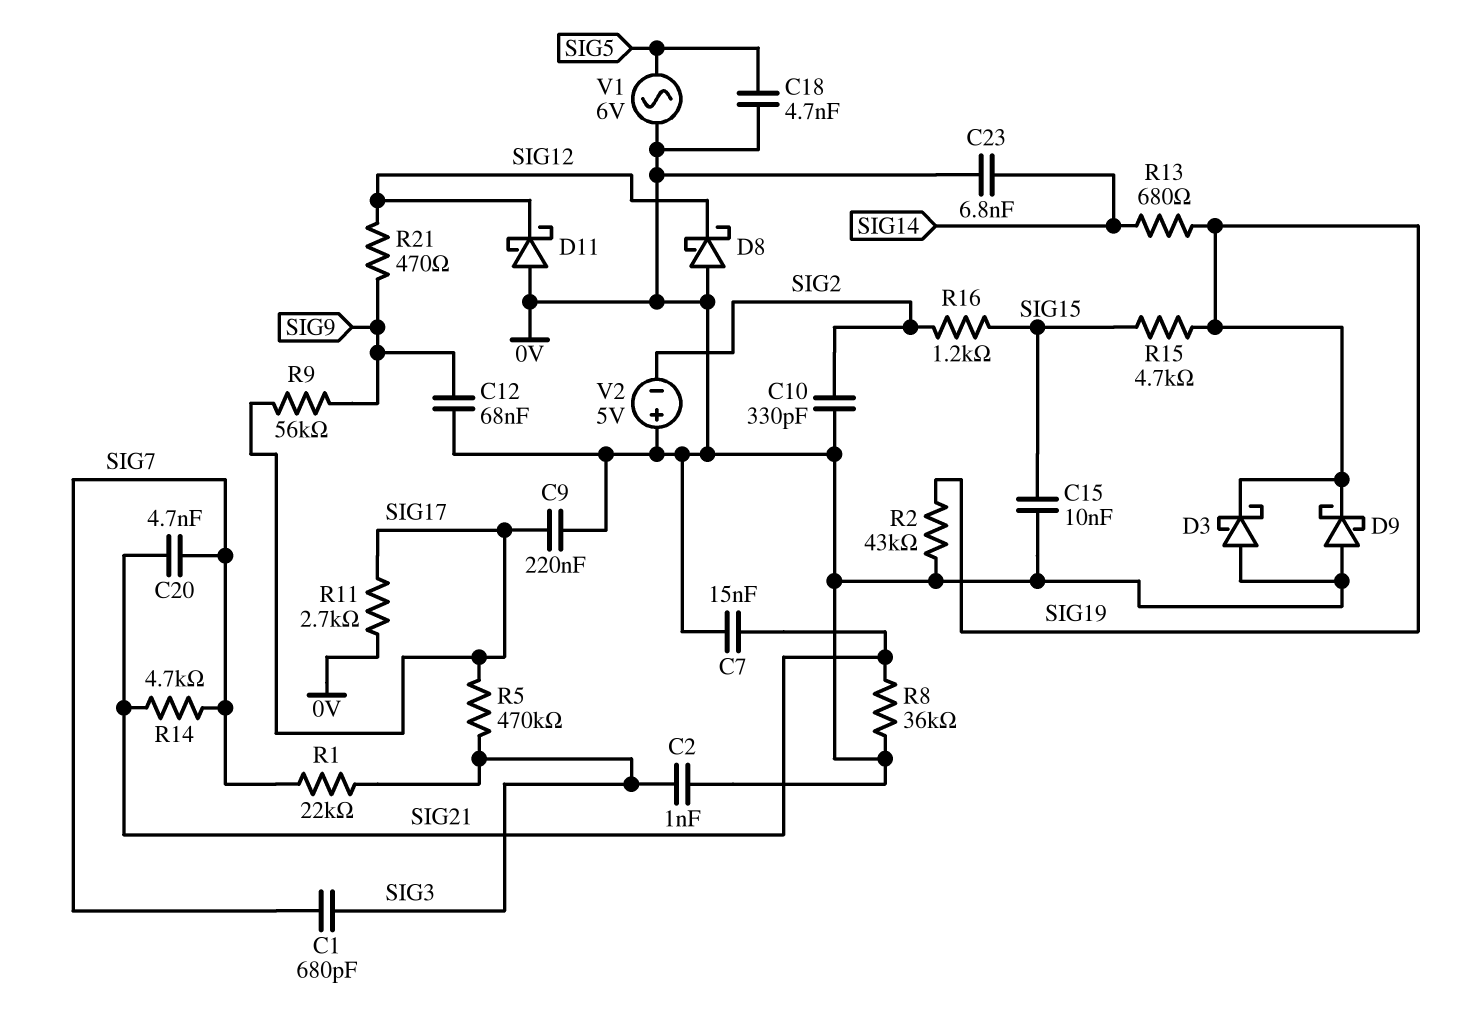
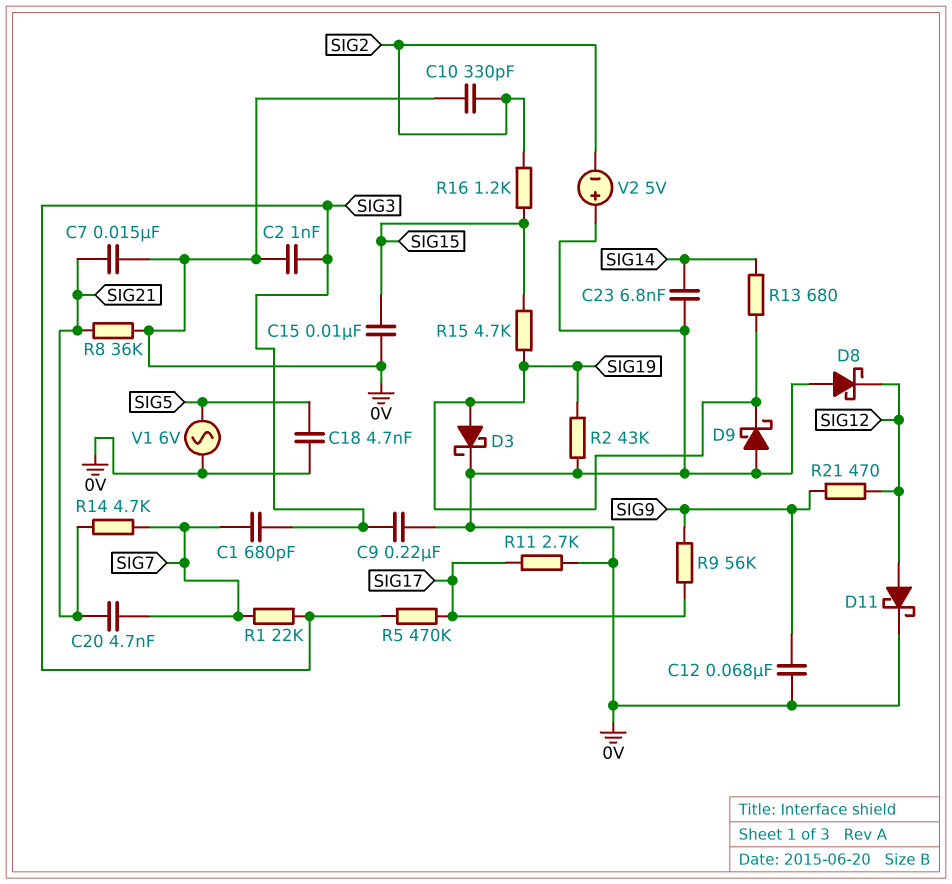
C9: 220nF (0V, SIG17) -> 220nF (0V, SIG3)
D3: schottky (A 0V, K SIG19) -> schottky (A SIG19, K 0V)
D11: schottky (A 0V, K SIG12) -> schottky (A SIG12, K 0V)

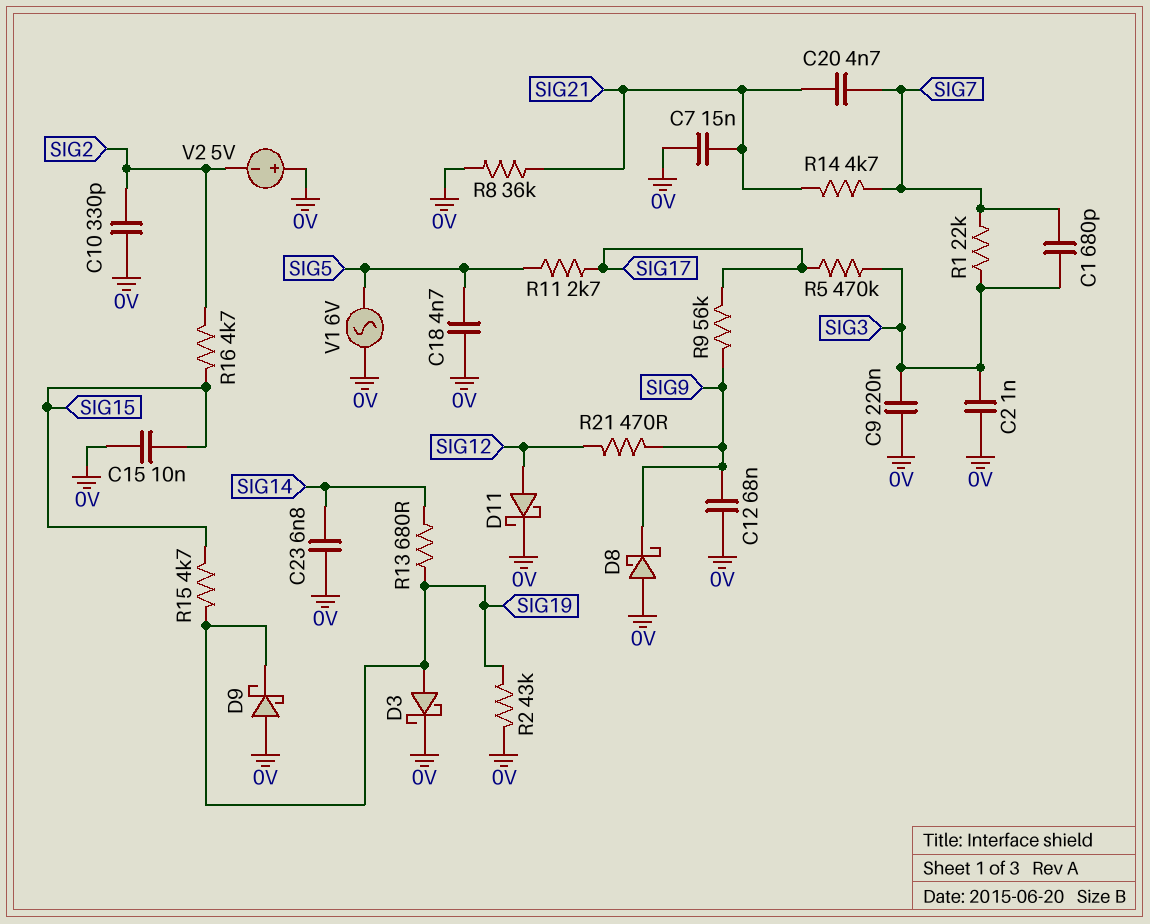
D8: schottky (A 0V, K SIG12) -> schottky (A 0V, K SIG9)
R11: 2.7k (0V, SIG17) -> 2.7k (SIG5, SIG17)
R16: 1.2k (SIG2, SIG15) -> 4.7k (SIG2, SIG15)

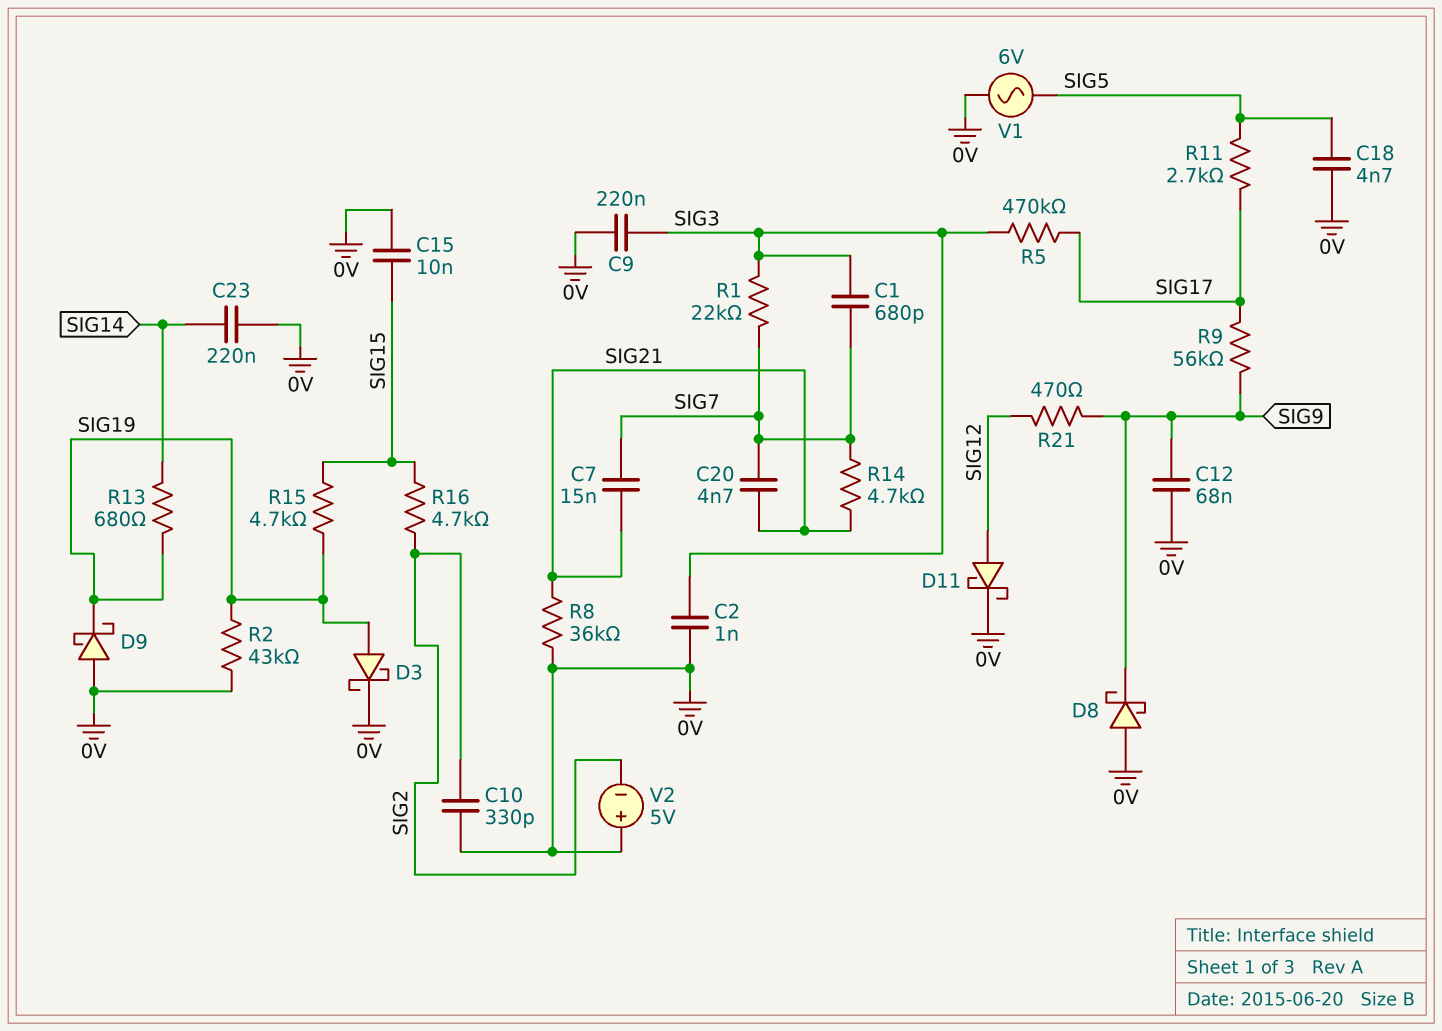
C7: 15nF (0V, SIG21) -> 15nF (SIG7, SIG21)
C23: 6.8nF (0V, SIG14) -> 220nF (0V, SIG14)

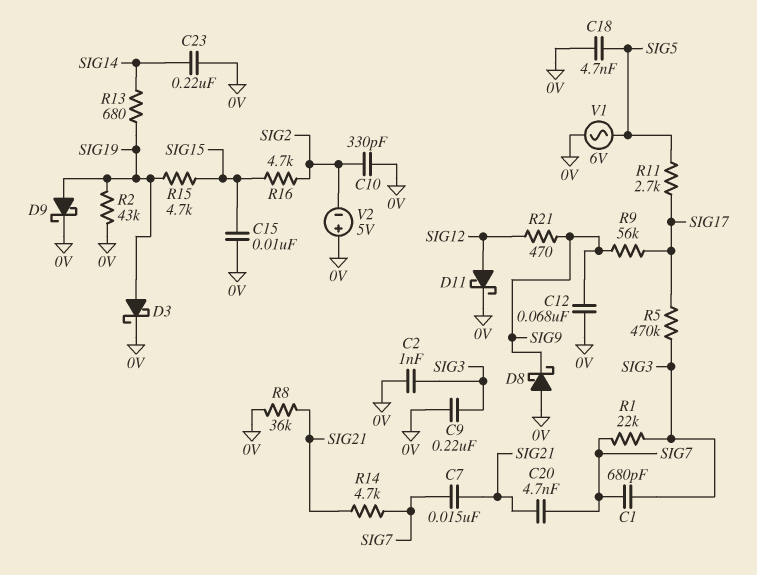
D9: schottky (A 0V, K SIG19) -> schottky (A SIG19, K 0V)

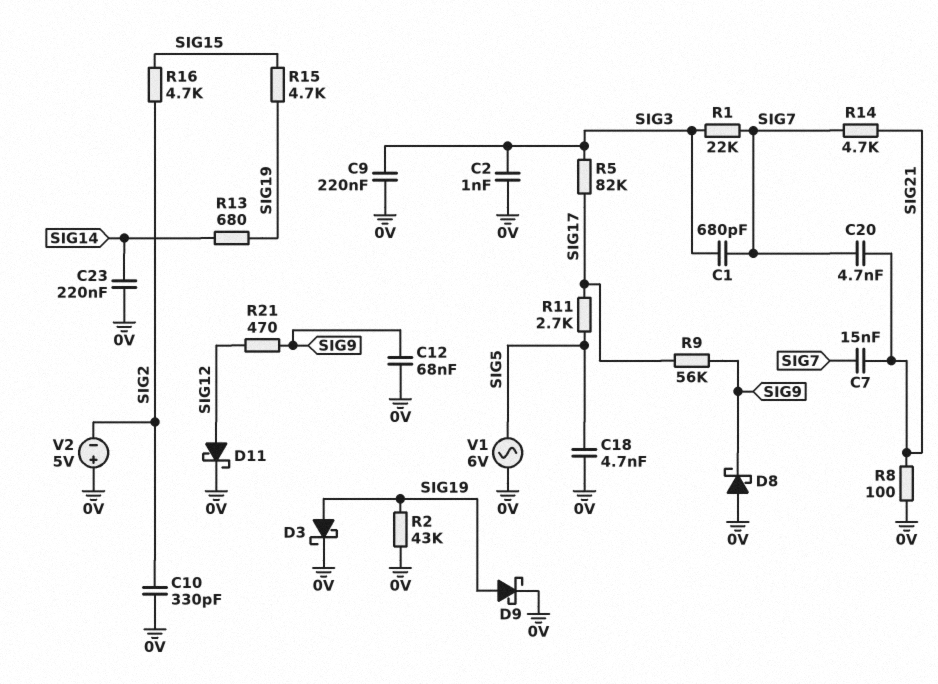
C15: 10nF (0V, SIG15) -> none
R5: 470k (SIG3, SIG17) -> 82k (SIG3, SIG17)
R8: 36k (0V, SIG21) -> 100 (0V, SIG21)

